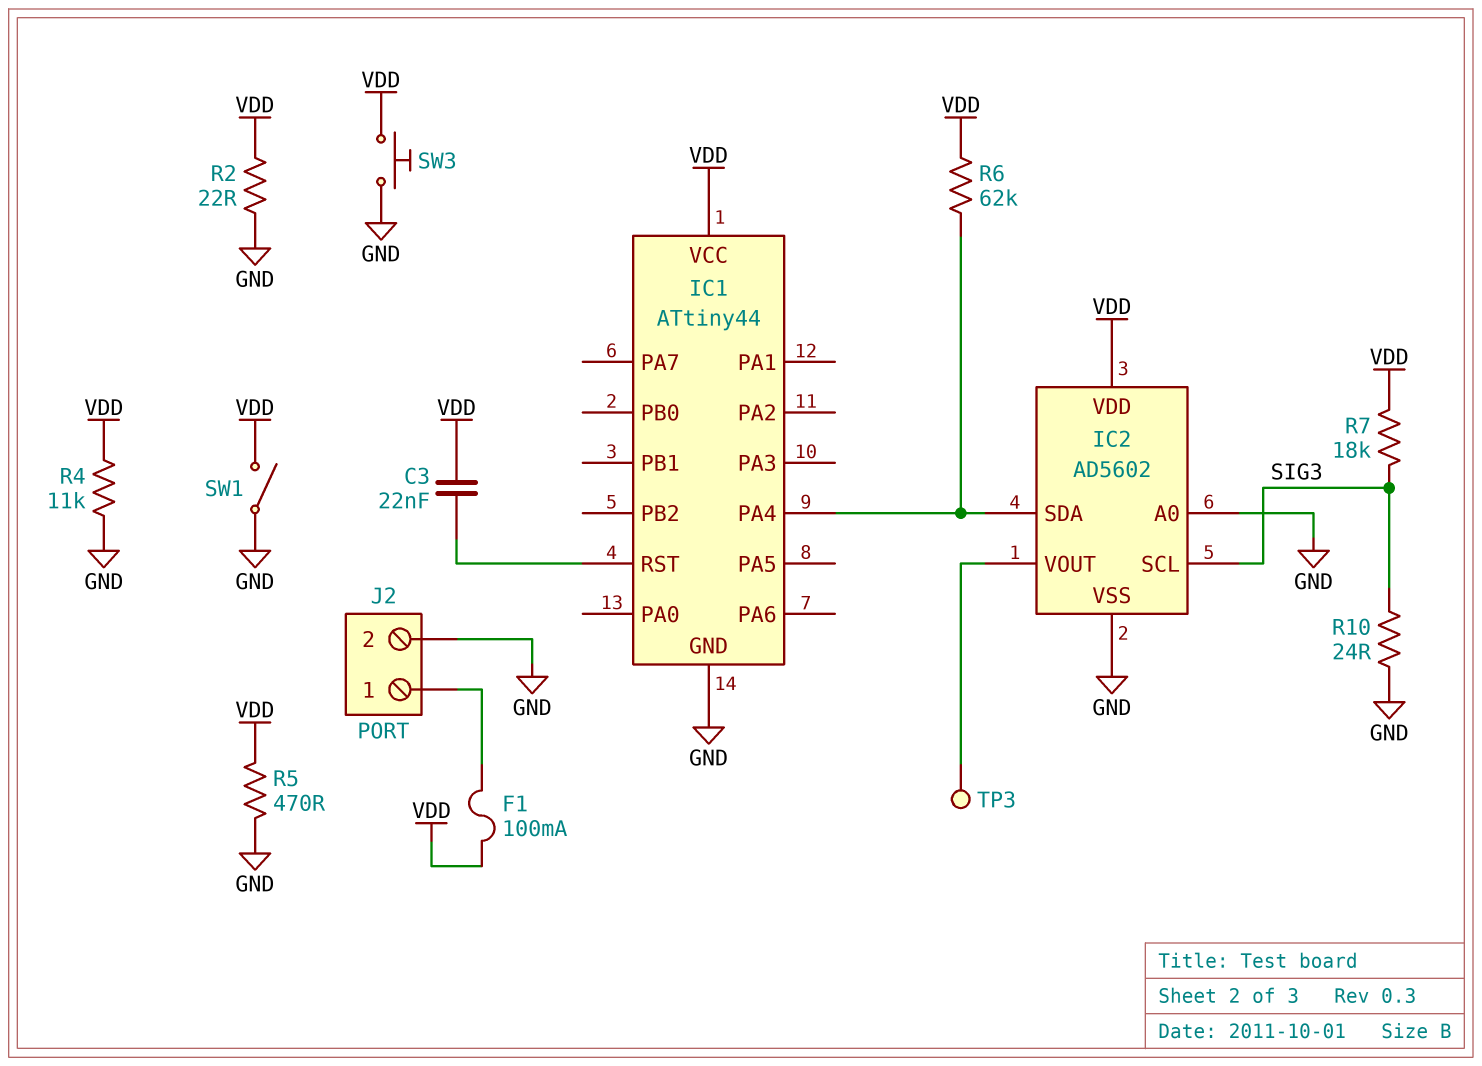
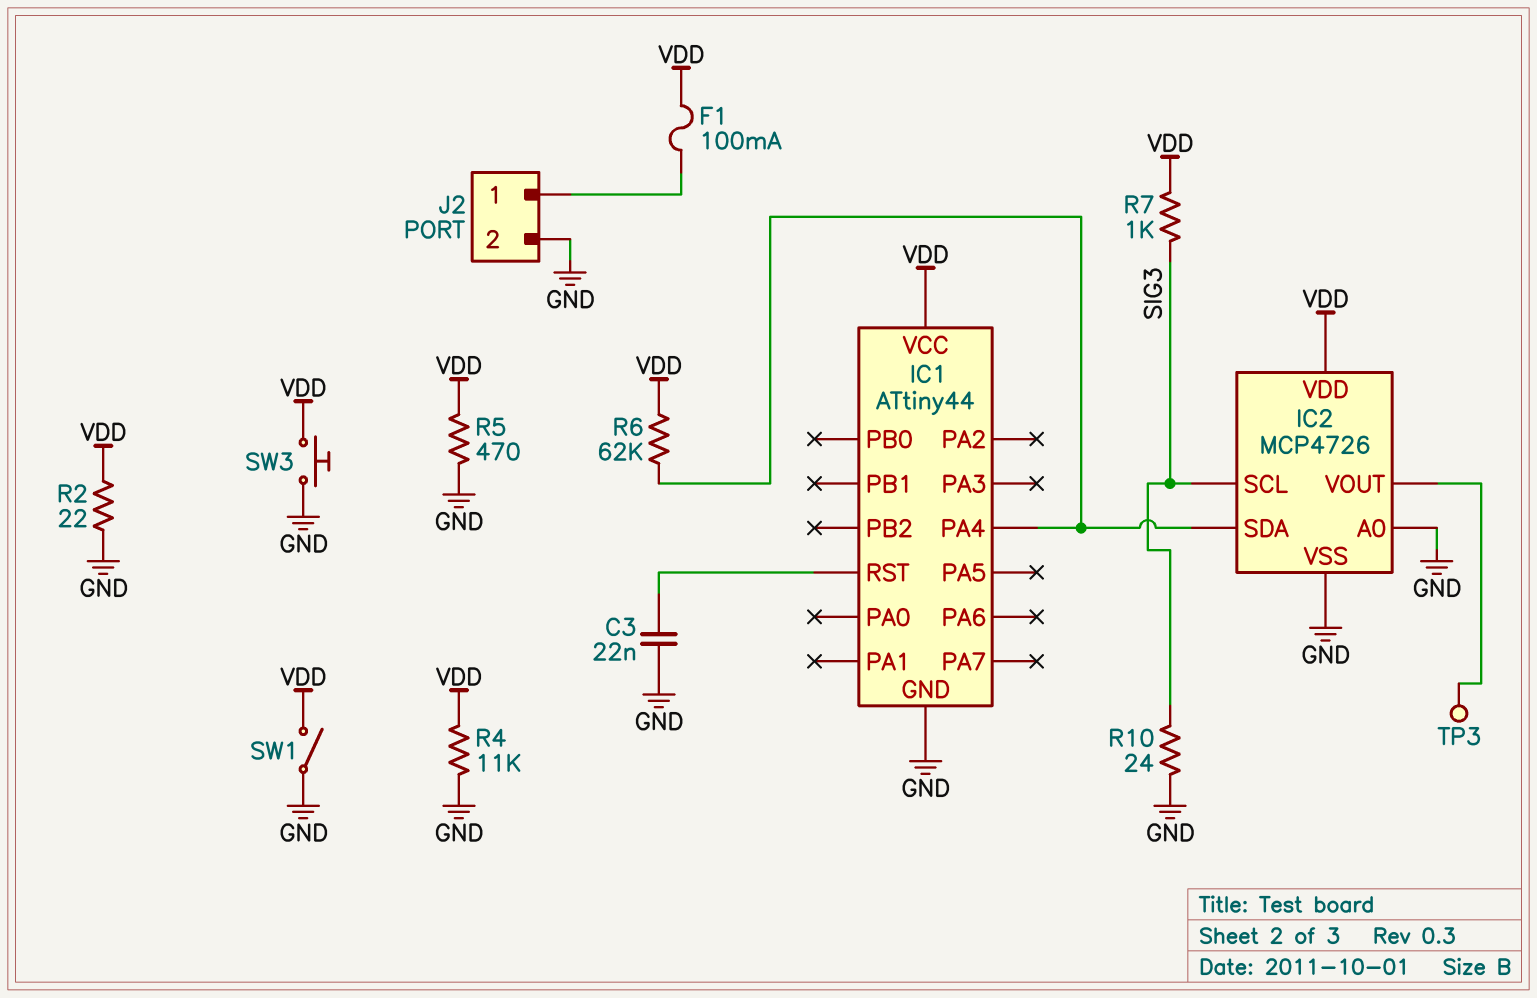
C3: 22nF (IC1/RST, VDD) -> 22nF (GND, IC1/RST)
IC2: AD5602 -> MCP4726
R7: 18k (SIG3, VDD) -> 1k (SIG3, VDD)

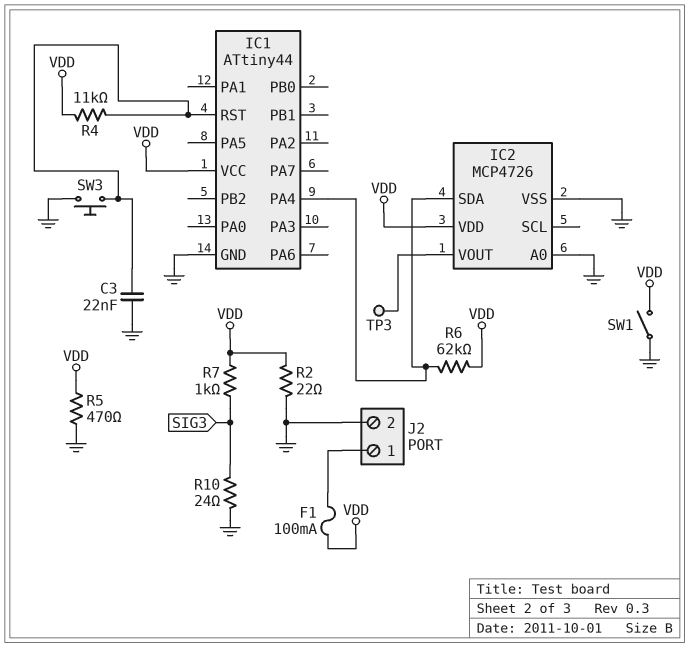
IC2 pin SCL: SIG3 -> none
R4: 11k (GND, VDD) -> 11k (IC1/RST, VDD)
SW3: button (GND, VDD) -> button (GND, IC1/RST)

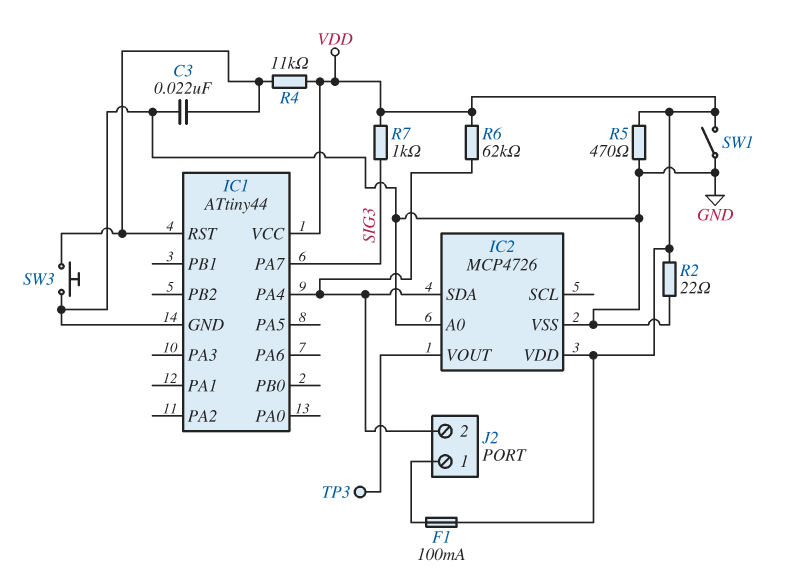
IC1 pin PA7: none -> SIG3
J2 pin 2: GND -> IC1/PA4
R10: 24 (GND, SIG3) -> none

